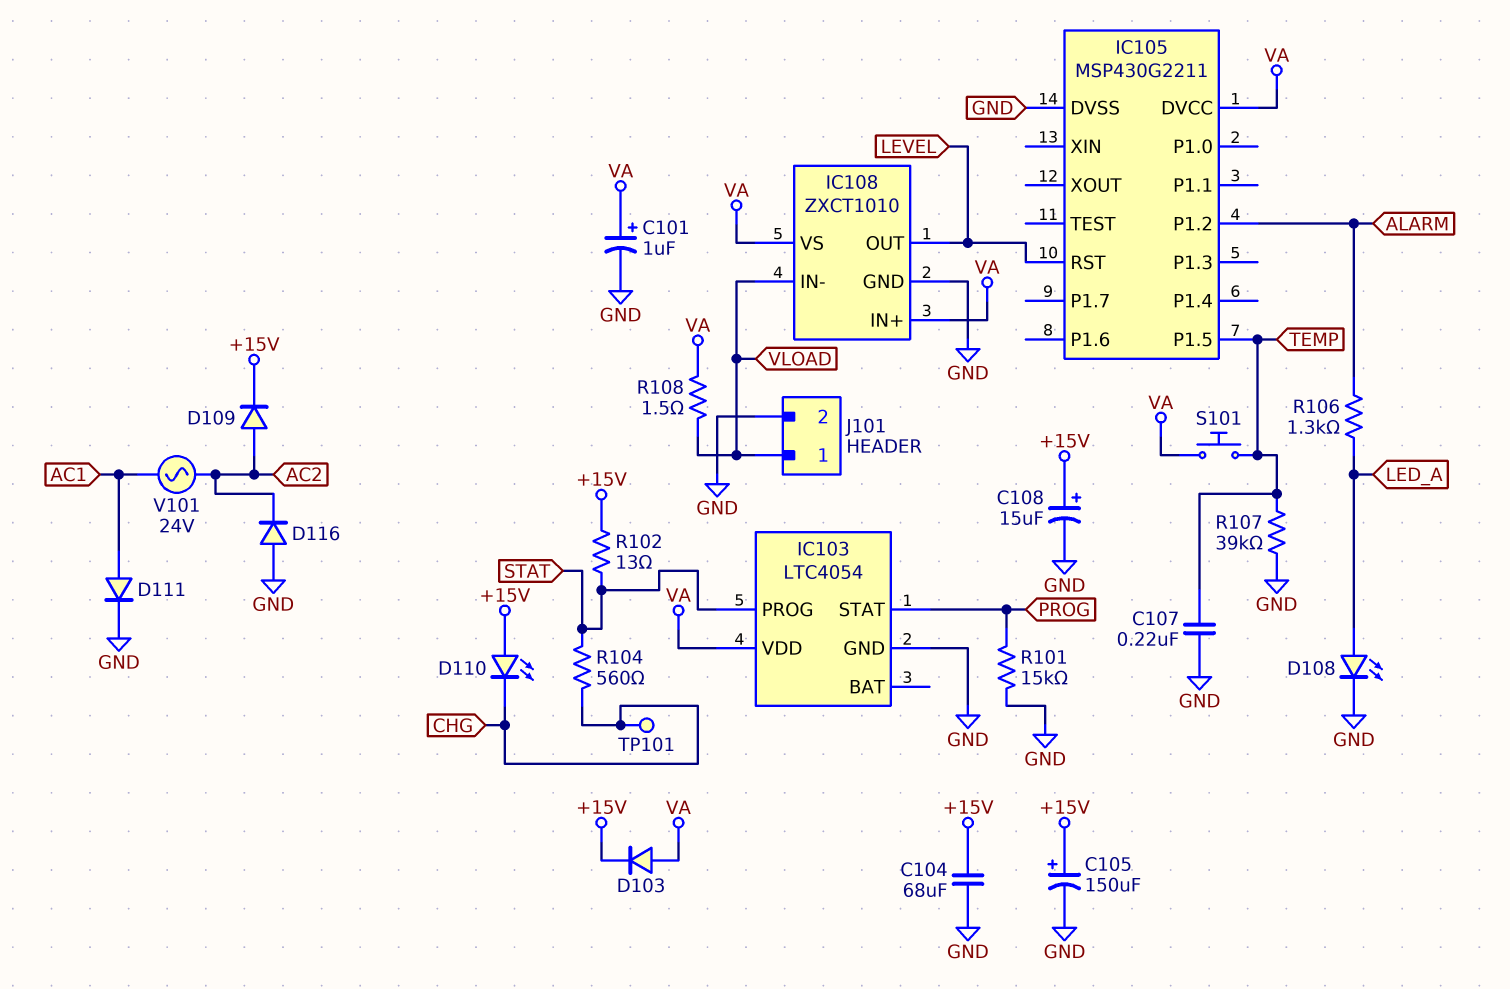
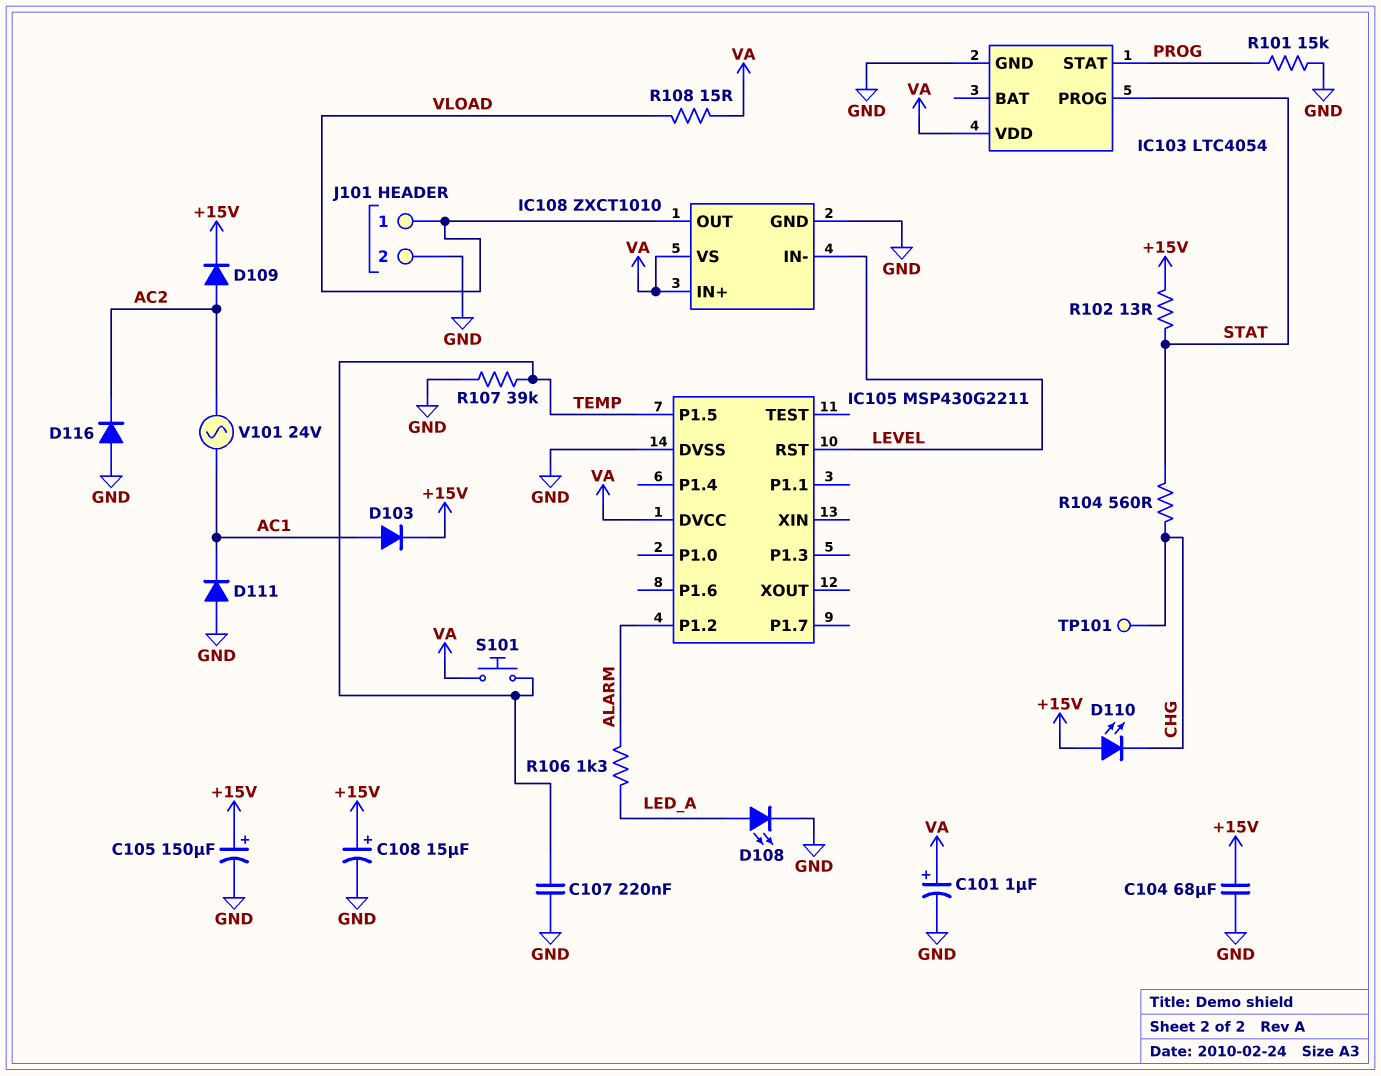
D103: diode (A VA, K +15V) -> diode (A AC1, K +15V)
D111: diode (A AC1, K GND) -> diode (A GND, K AC1)
IC108 pin IN-: VLOAD -> LEVEL
IC108 pin OUT: LEVEL -> VLOAD
R108: 1.5 (VA, VLOAD) -> 15 (VA, VLOAD)

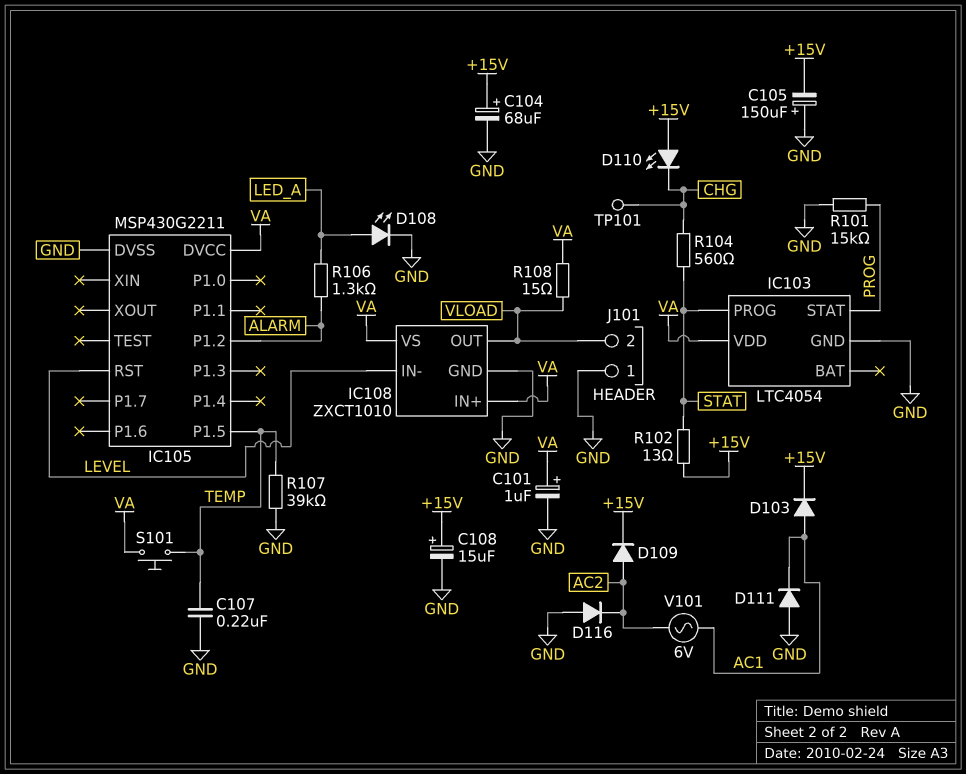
C104: 68uF (+15V, GND) -> 68uF (plus +15V, minus GND)
C105: 150uF (plus +15V, minus GND) -> 150uF (plus GND, minus +15V)
J101 pin 1: VLOAD -> GND
J101 pin 2: GND -> VLOAD
V101: AC 24V (AC1, AC2) -> AC 6V (AC1, AC2)

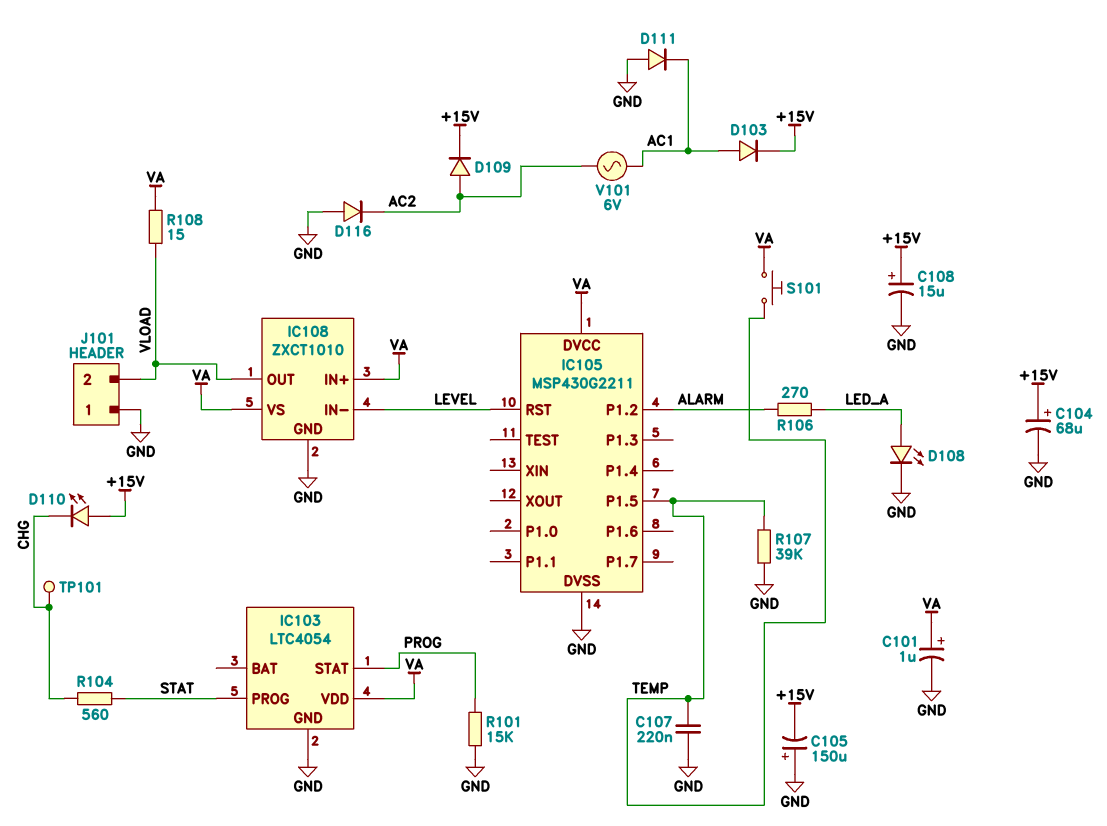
R102: 13 (+15V, STAT) -> none
R106: 1.3k (ALARM, LED_A) -> 270 (ALARM, LED_A)

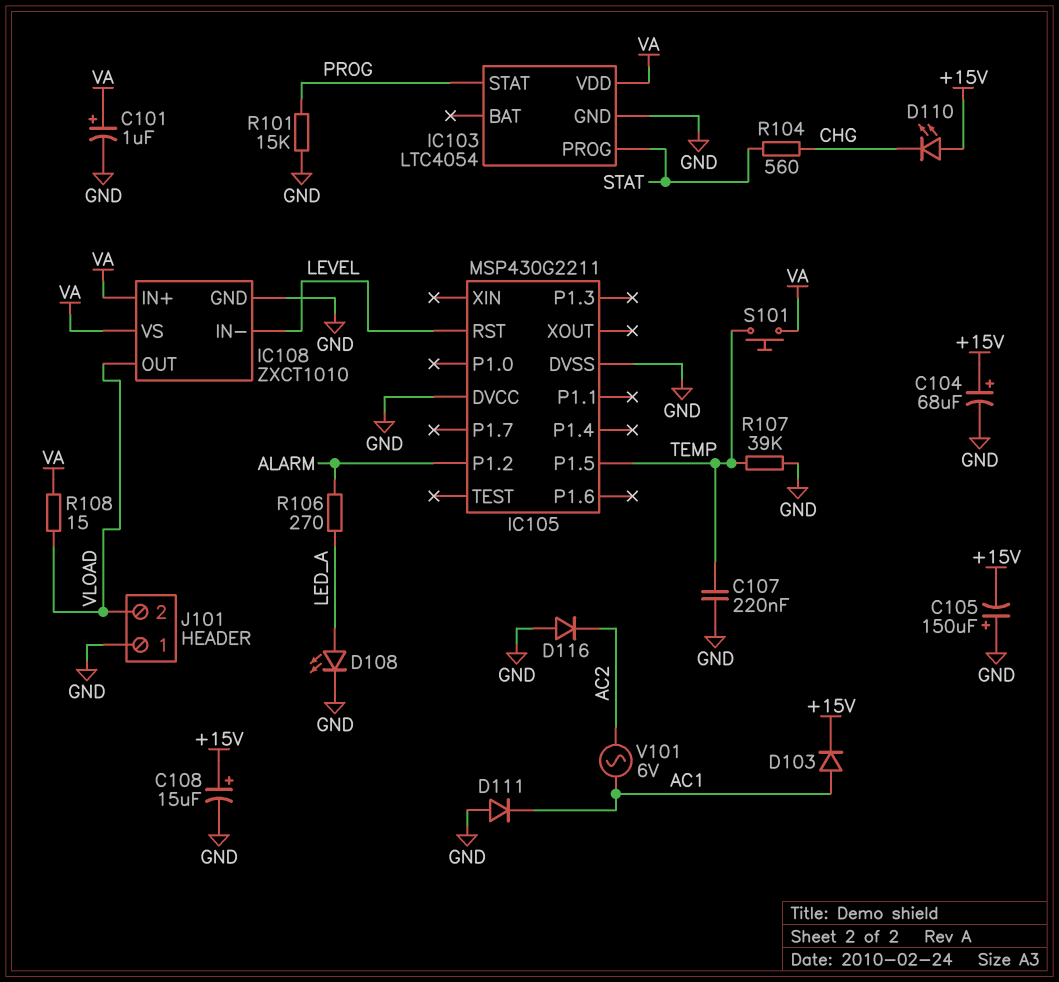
D109: diode (A AC2, K +15V) -> none
IC105 pin DVCC: VA -> GND
TP101: test point (CHG) -> none

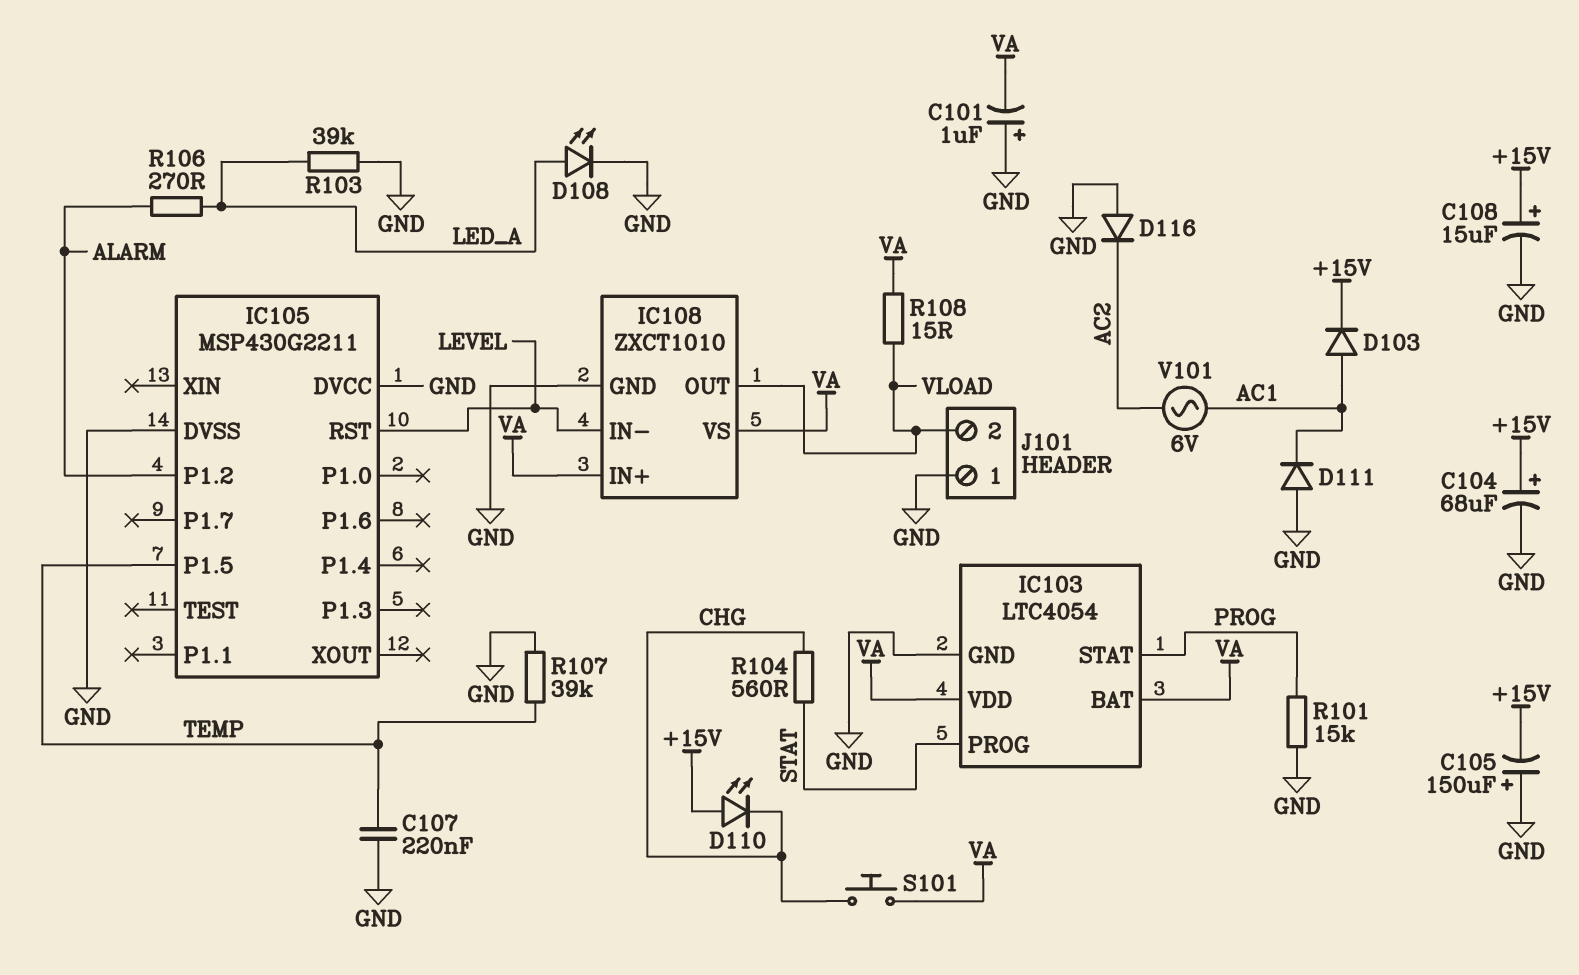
C101: 1uF (plus VA, minus GND) -> 1uF (plus GND, minus VA)
IC103 pin BAT: none -> VA
R103: none -> 39k (GND, LED_A)
S101: button (TEMP, VA) -> button (CHG, VA)

